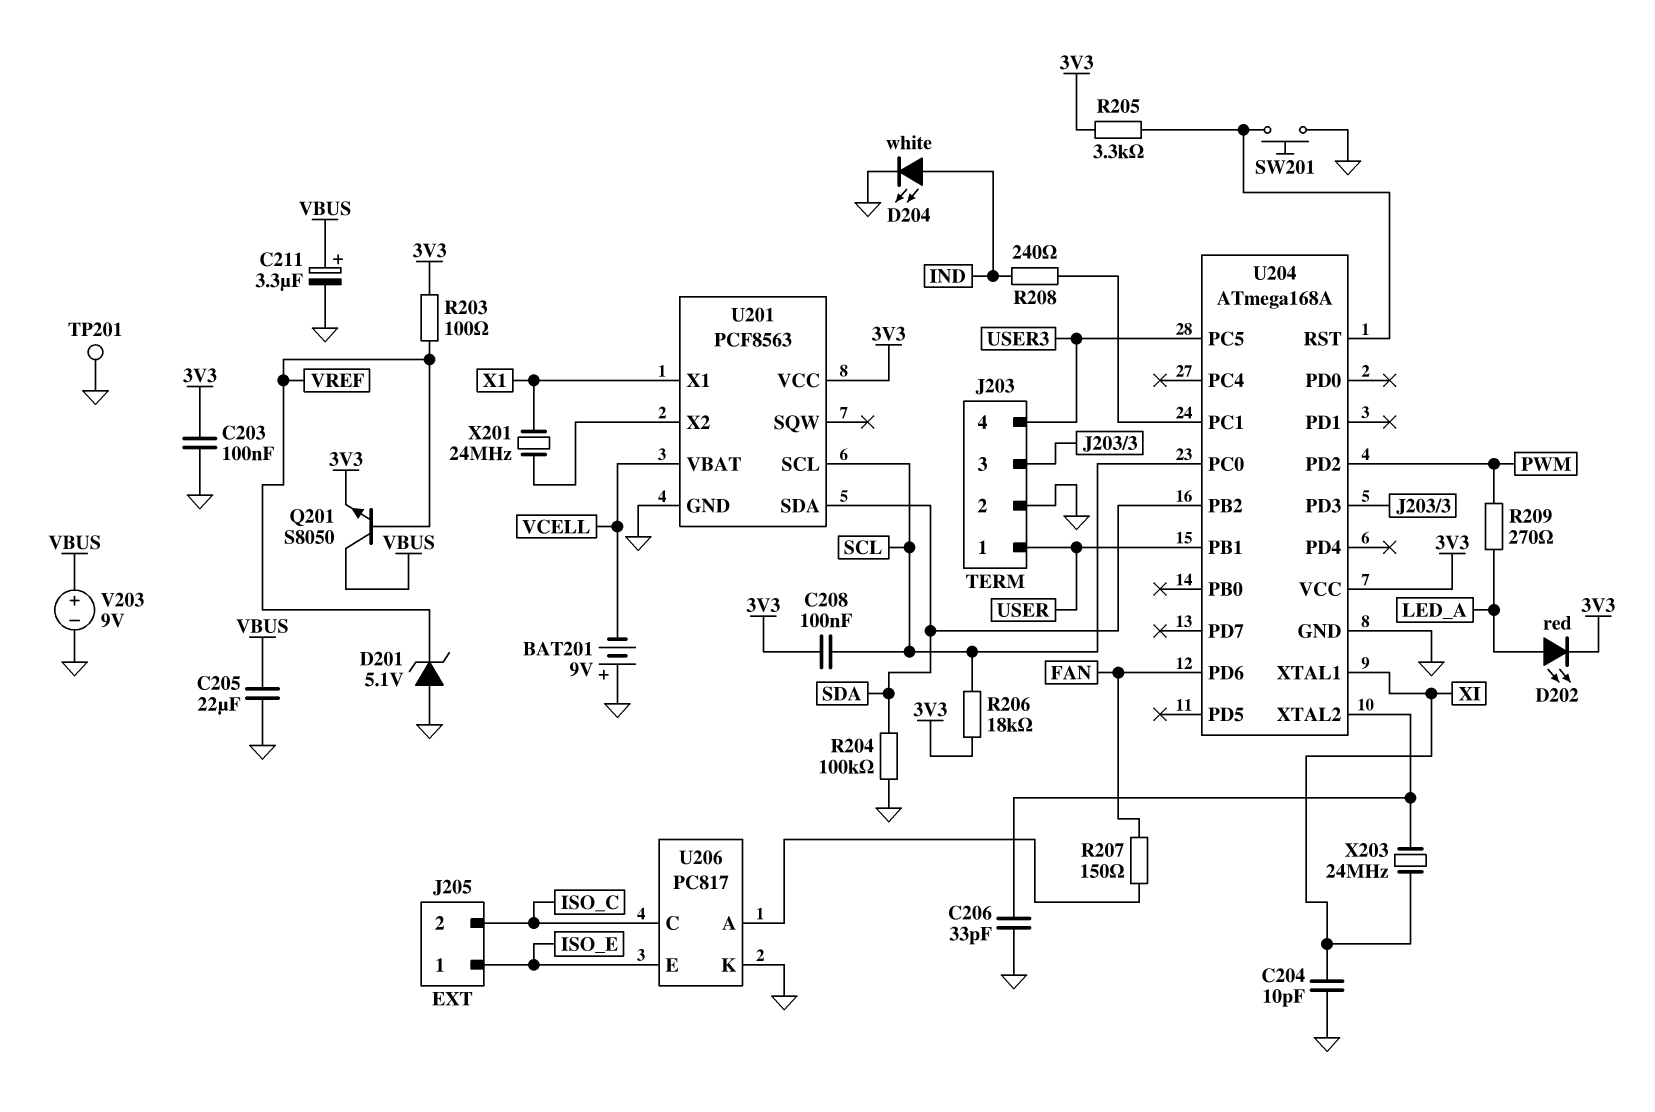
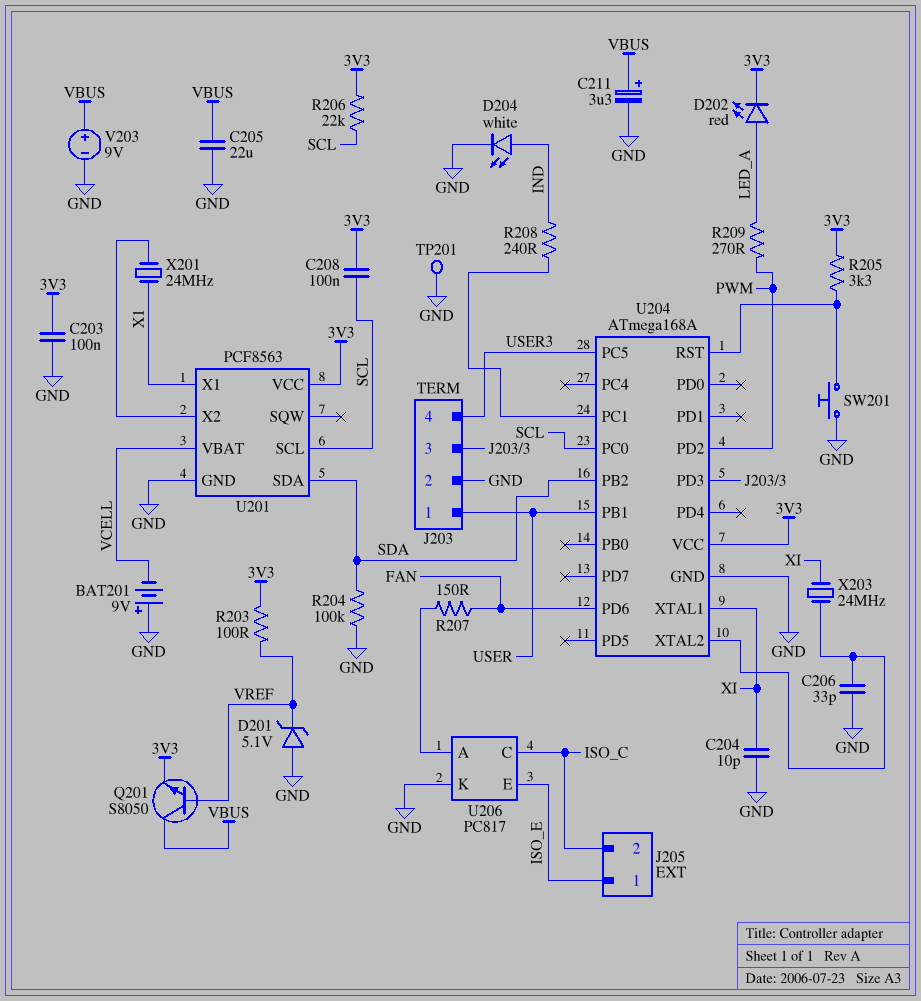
R206: 18k (3V3, SCL) -> 22k (3V3, SCL)

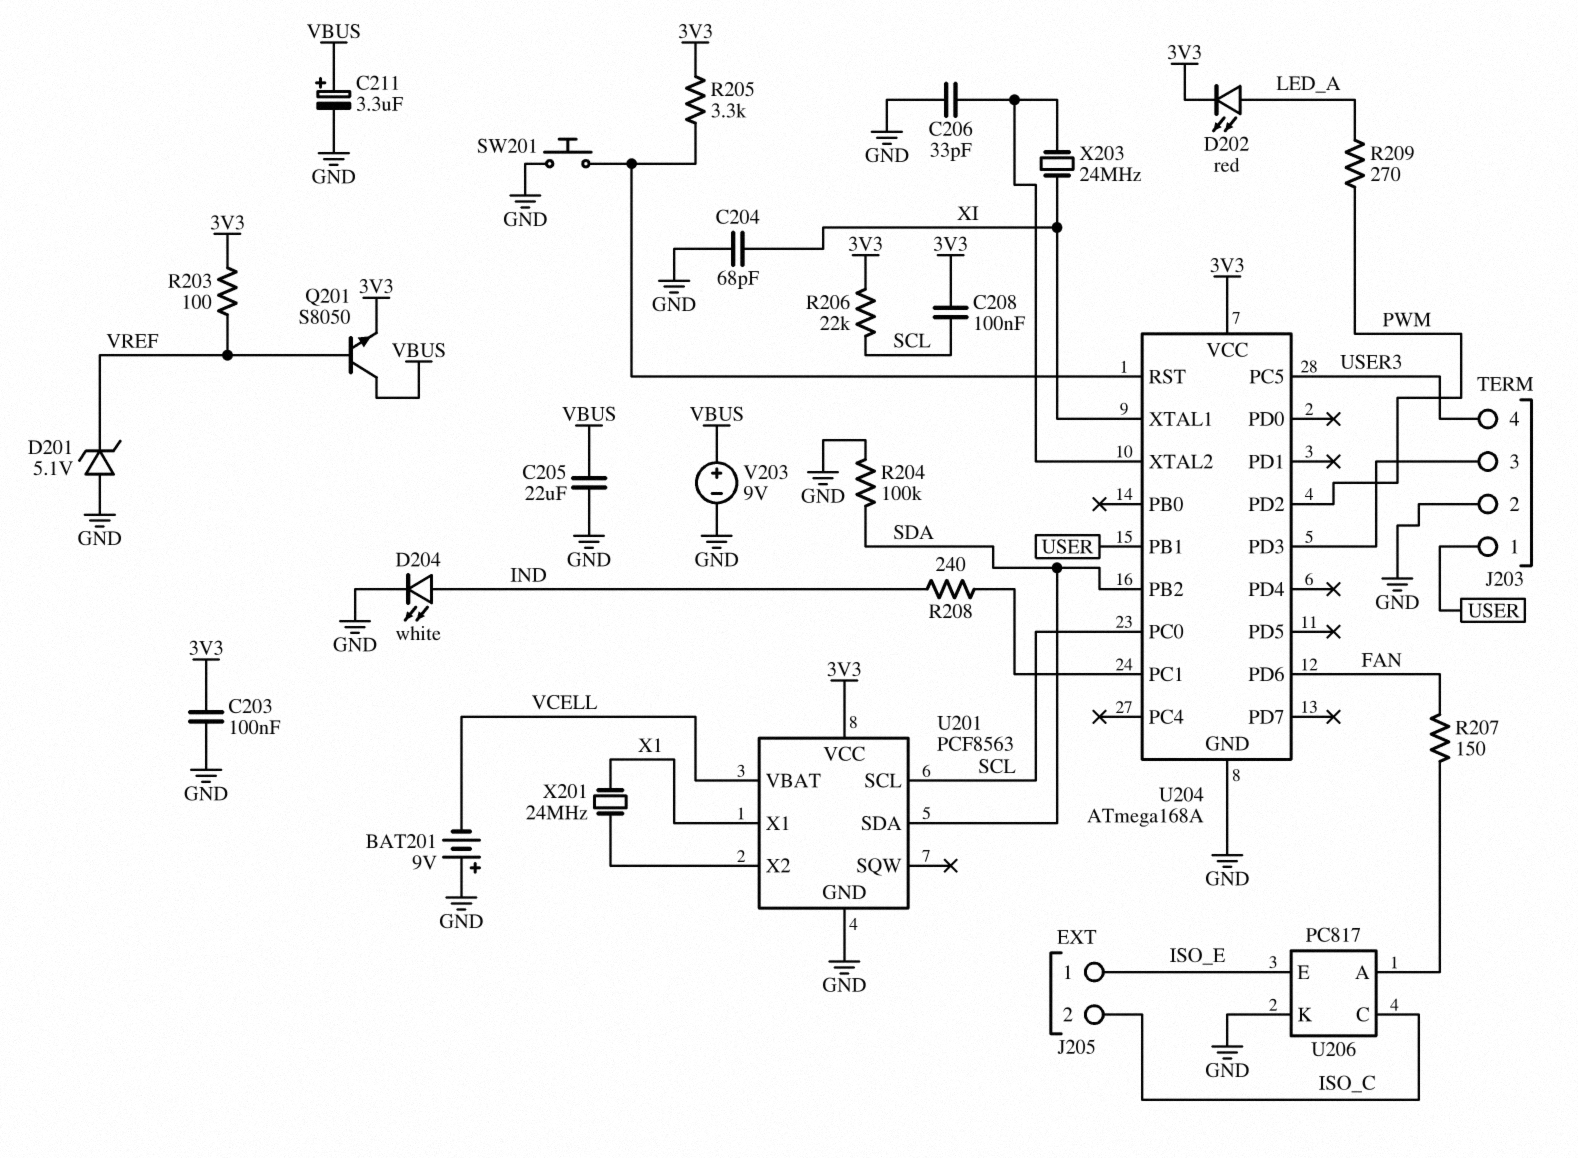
C204: 10pF (GND, XI) -> 68pF (GND, XI)
TP201: test point (GND) -> none

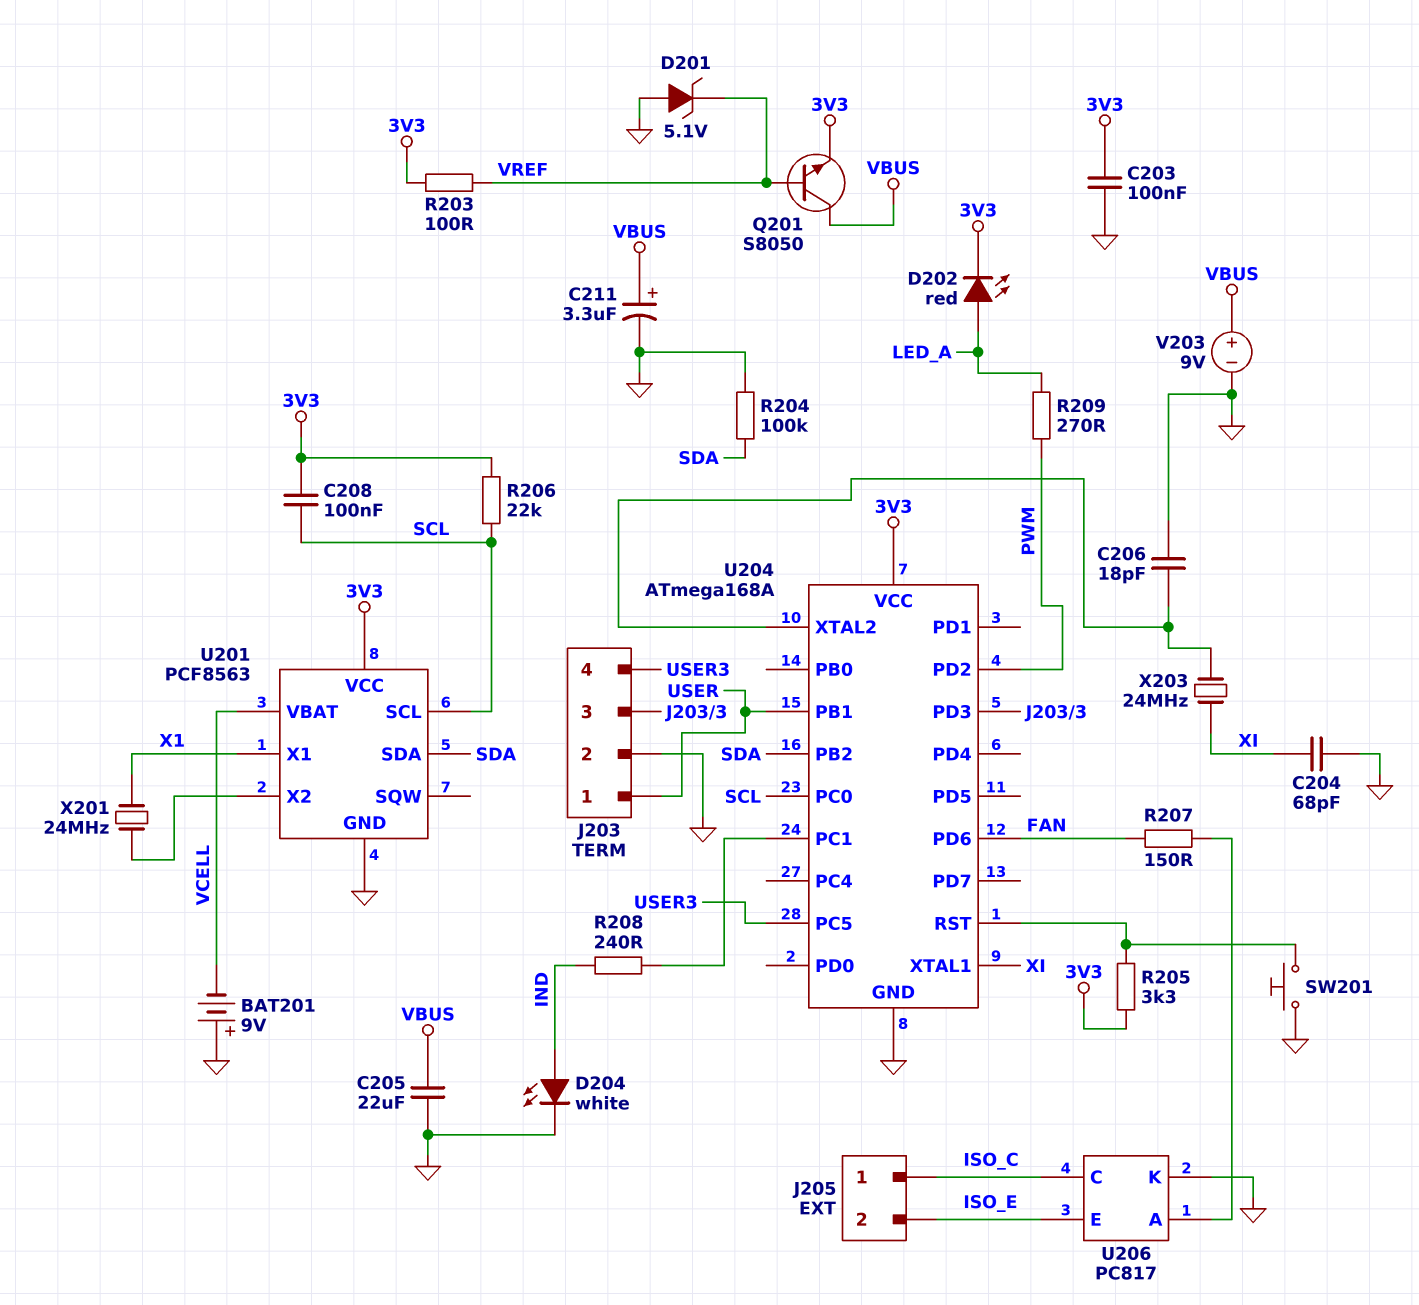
C206: 33pF (GND, U204/XTAL2) -> 18pF (GND, U204/XTAL2)
J205 pin 1: ISO_E -> ISO_C
J205 pin 2: ISO_C -> ISO_E

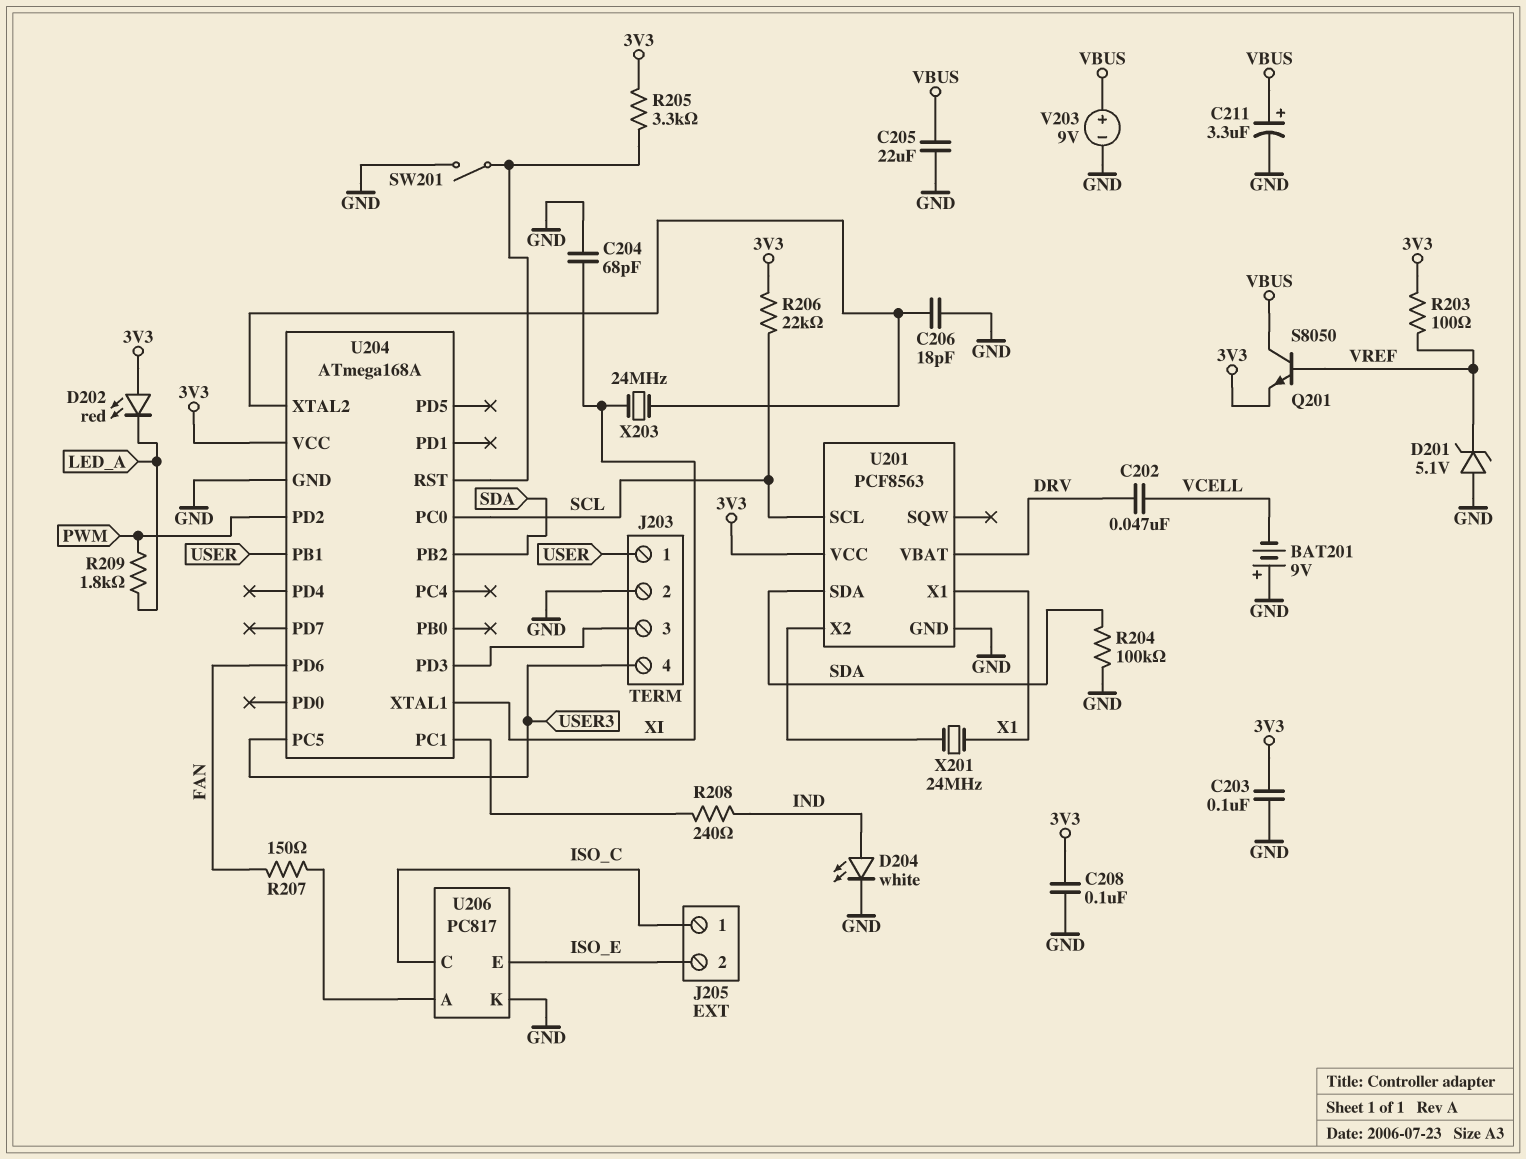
C202: none -> 47nF (DRV, VCELL)
C208: 100nF (3V3, SCL) -> 100nF (3V3, GND)
D202: LED red (A LED_A, K 3V3) -> LED red (A 3V3, K LED_A)
R209: 270 (LED_A, PWM) -> 1.8k (LED_A, PWM)
SW201: button (GND, U204/RST) -> switch (GND, U204/RST)
U201 pin VBAT: VCELL -> DRV

